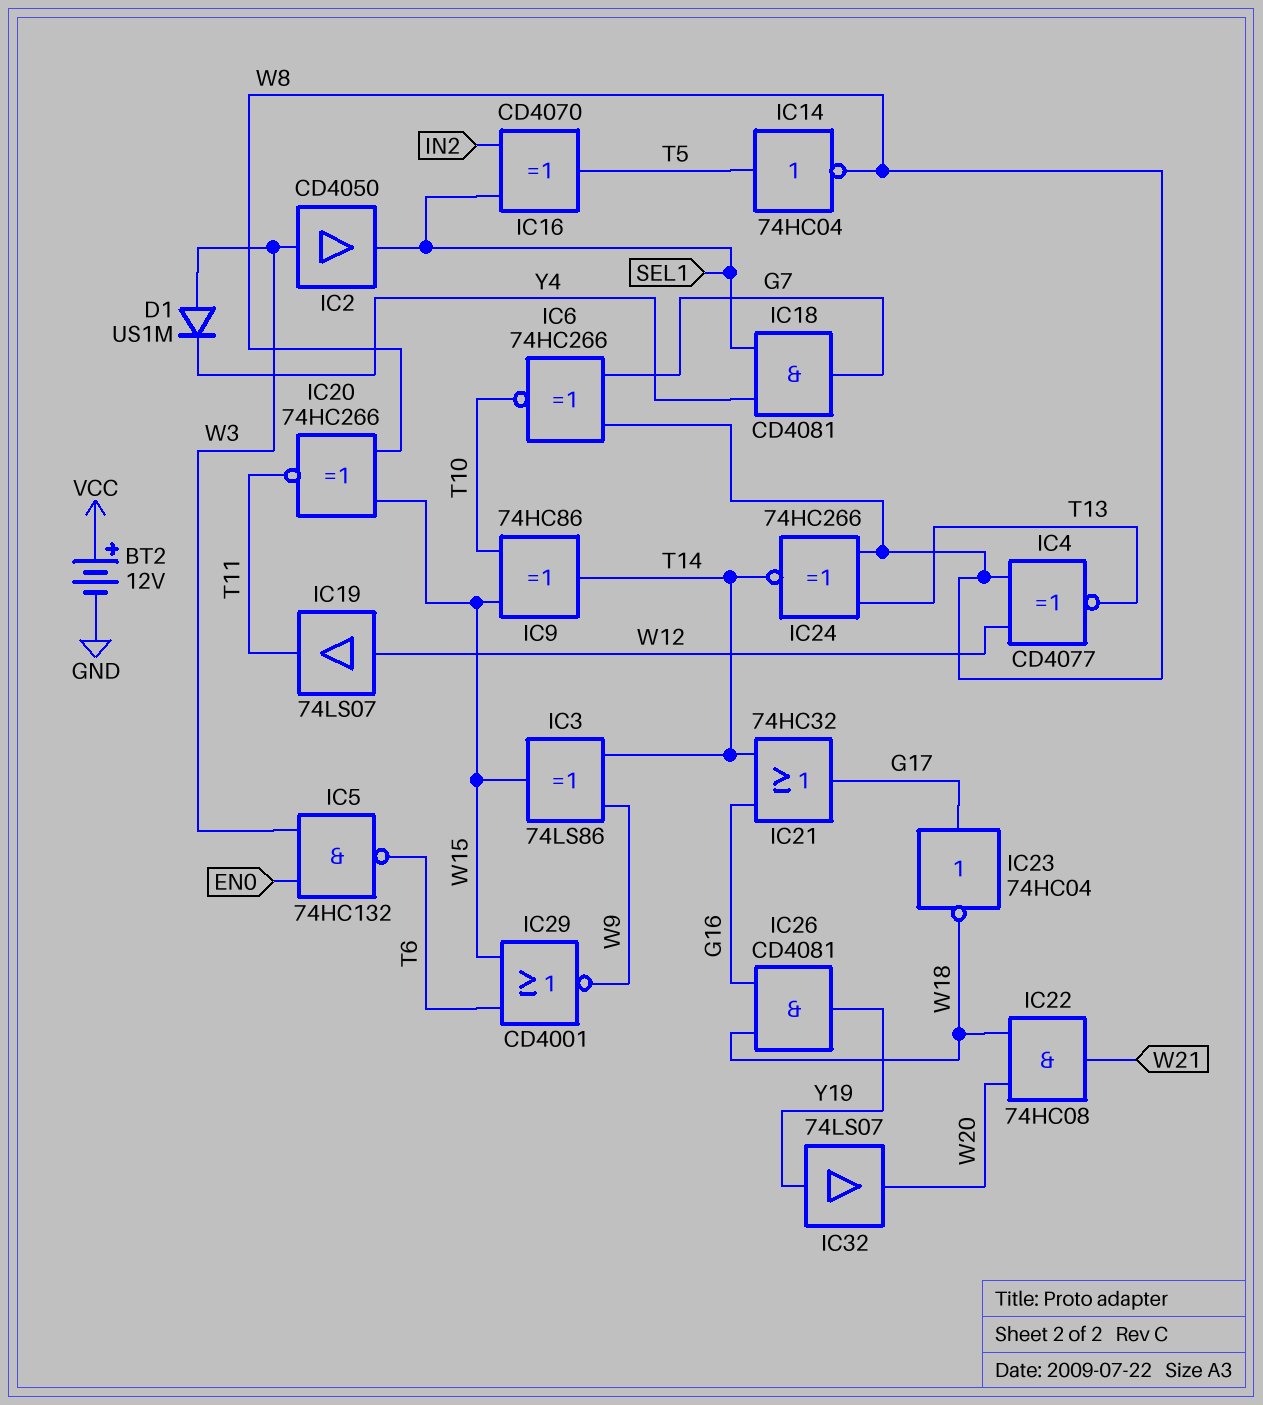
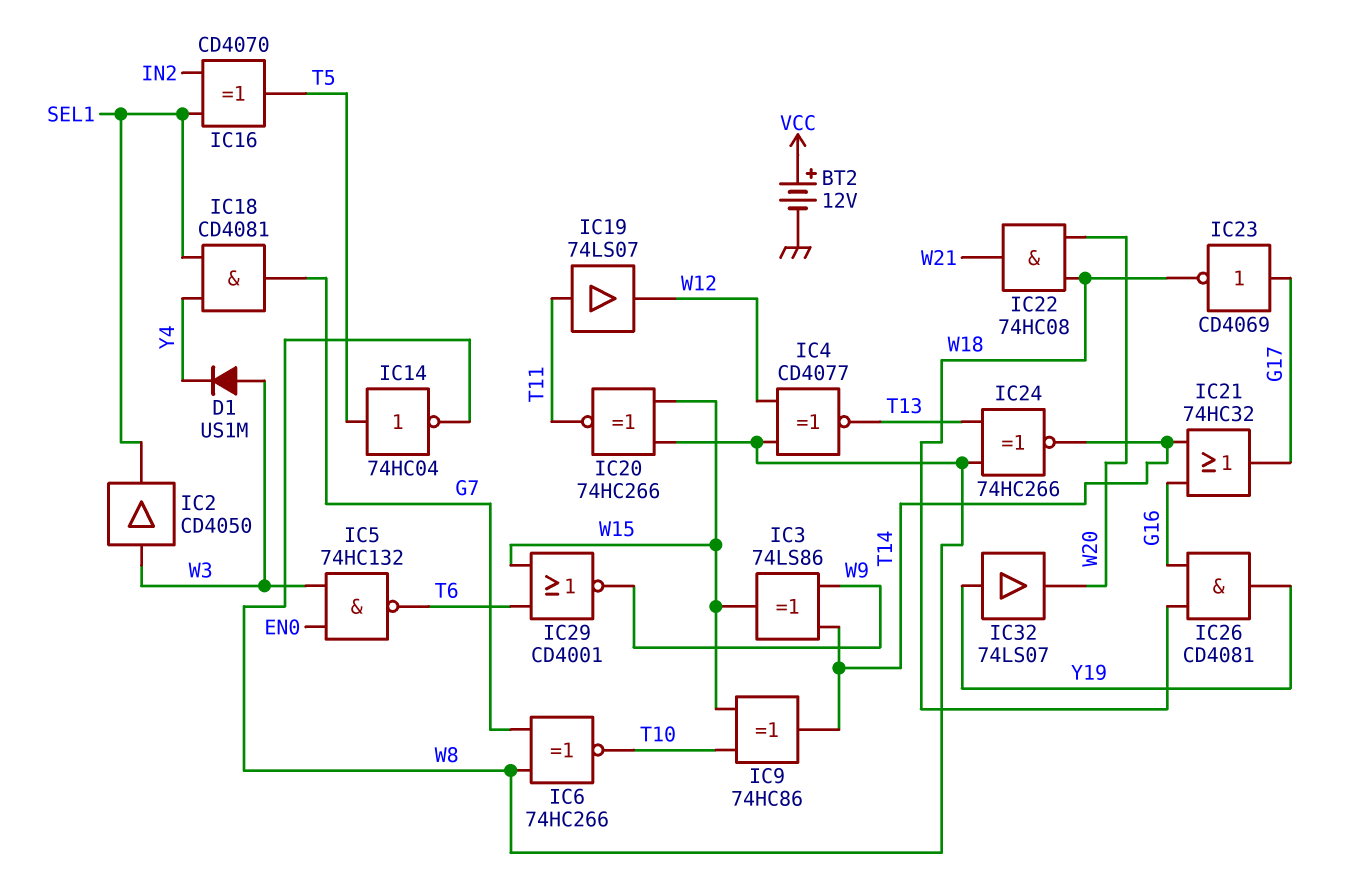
IC19: buffer 74LS07 (in W12, out T11) -> buffer 74LS07 (in T11, out W12)
IC23: NOT 74HC04 (in G17, out W18) -> NOT CD4069 (in G17, out W18)

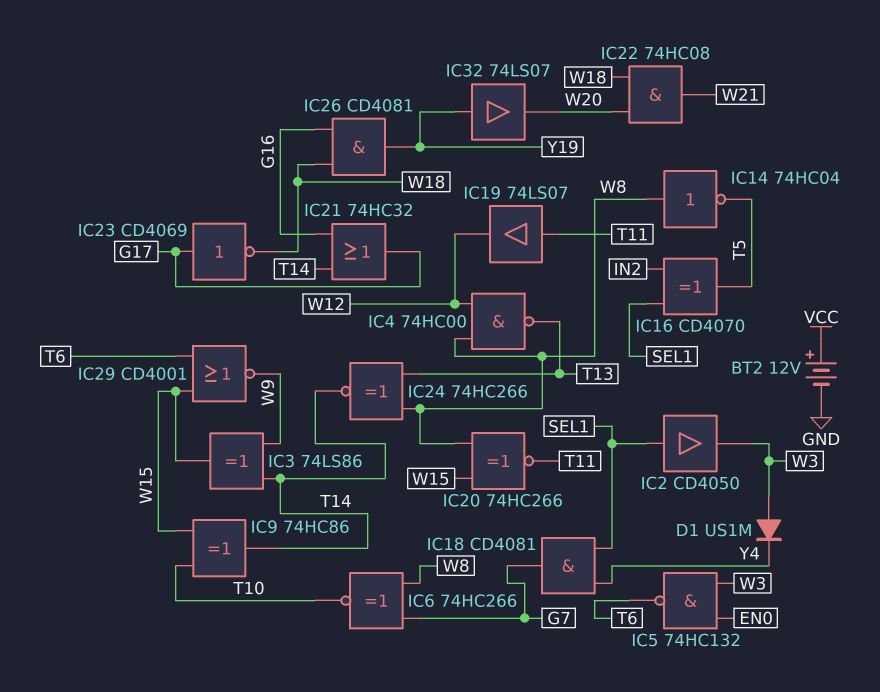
IC2: buffer CD4050 (in W3, out SEL1) -> buffer CD4050 (in SEL1, out W3)
IC4: XNOR CD4077 (in W8, in W12, out T13) -> NAND 74HC00 (in W8, in W12, out T13)
IC14: NOT 74HC04 (in T5, out W8) -> NOT 74HC04 (in W8, out T5)

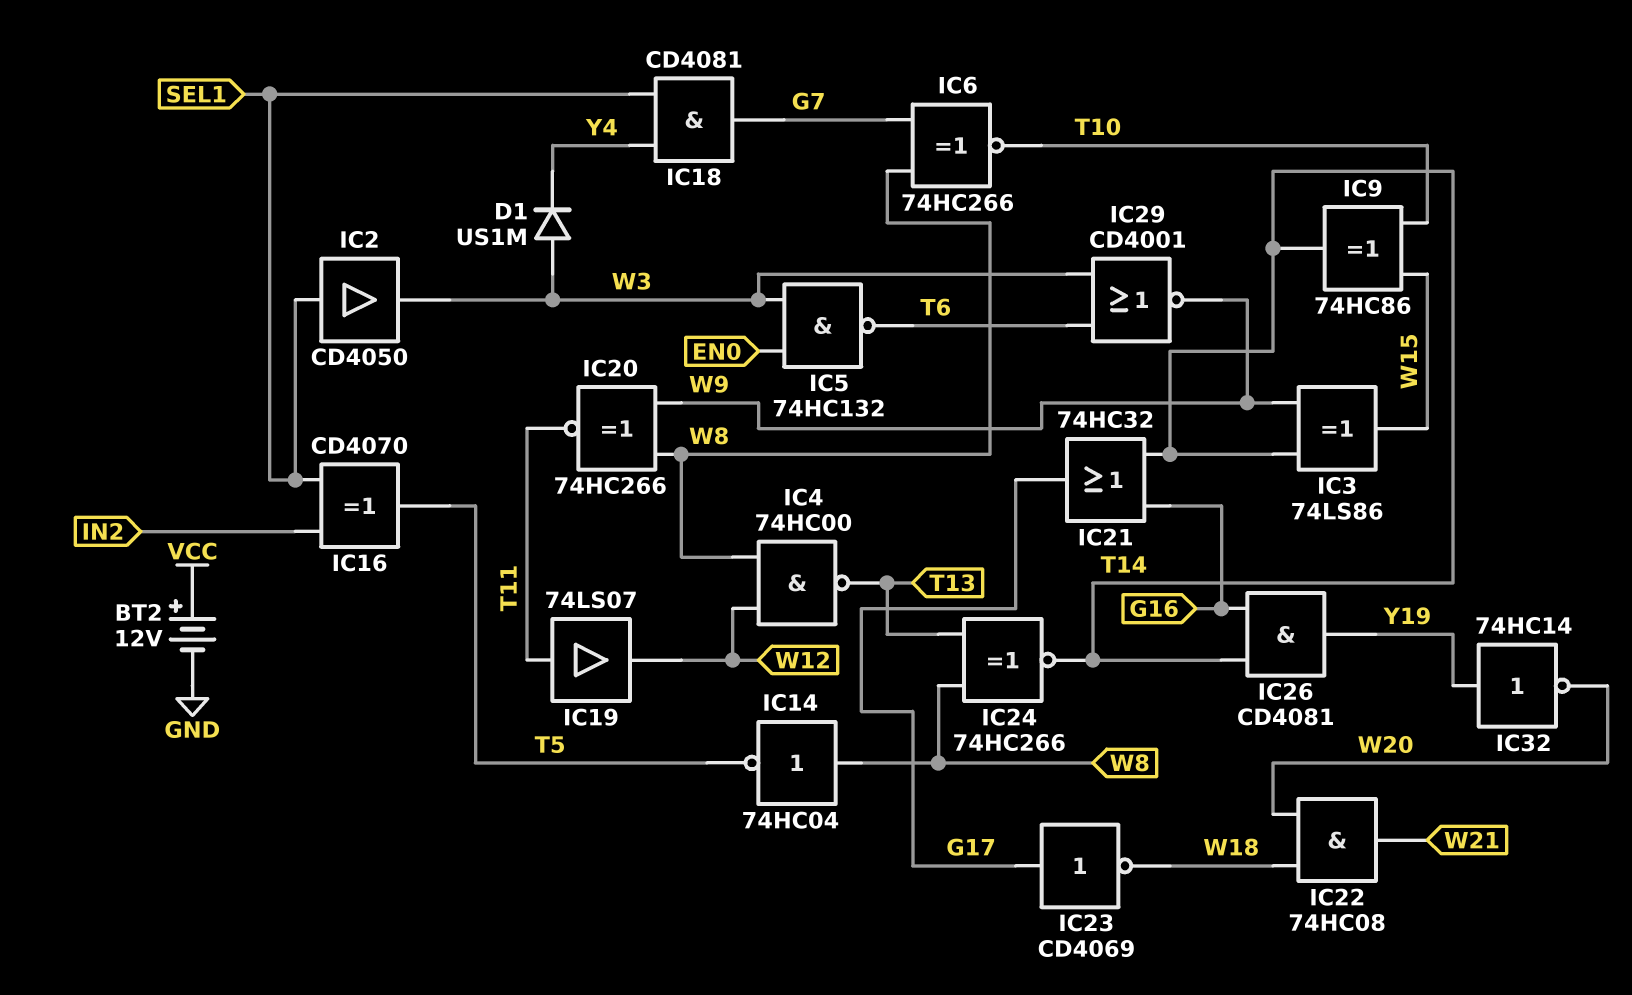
IC20: XNOR 74HC266 (in W8, in W15, out T11) -> XNOR 74HC266 (in W8, in W9, out T11)
IC26: AND CD4081 (in G16, in W18, out Y19) -> AND CD4081 (in G16, in T14, out Y19)
IC29: NOR CD4001 (in T6, in W15, out W9) -> NOR CD4001 (in T6, in W3, out W9)
IC32: buffer 74LS07 (in Y19, out W20) -> NOT 74HC14 (in Y19, out W20)

